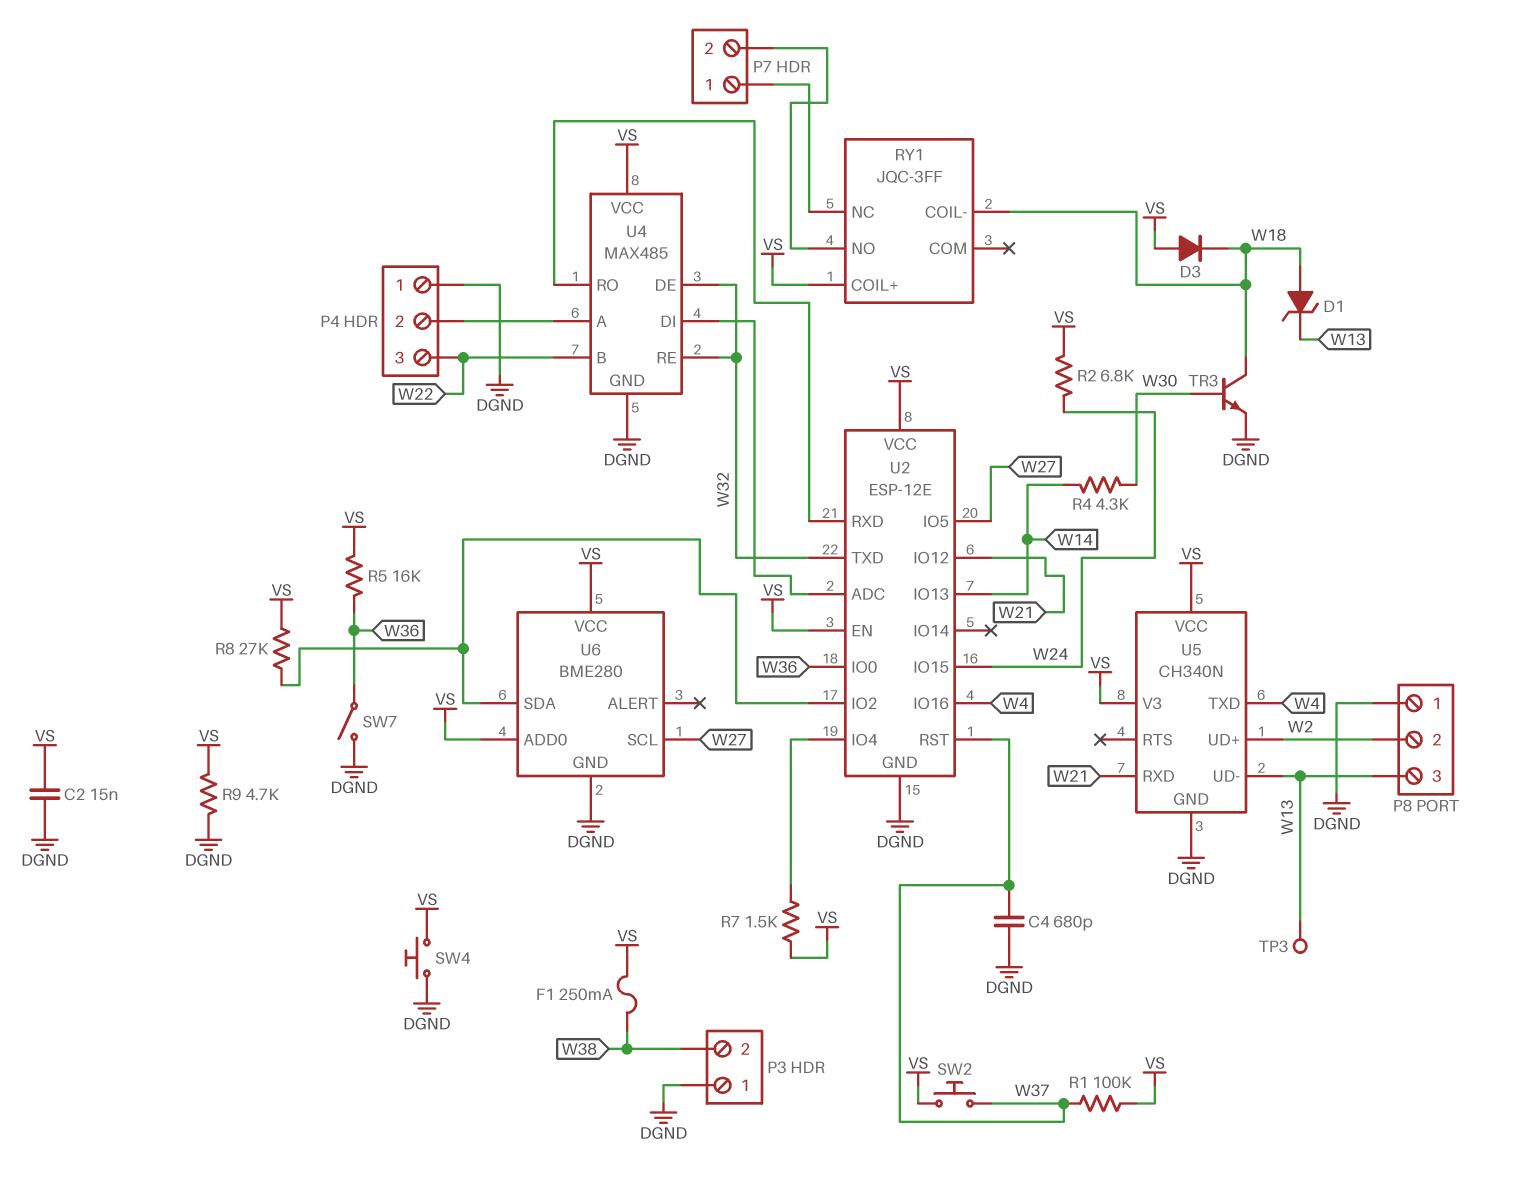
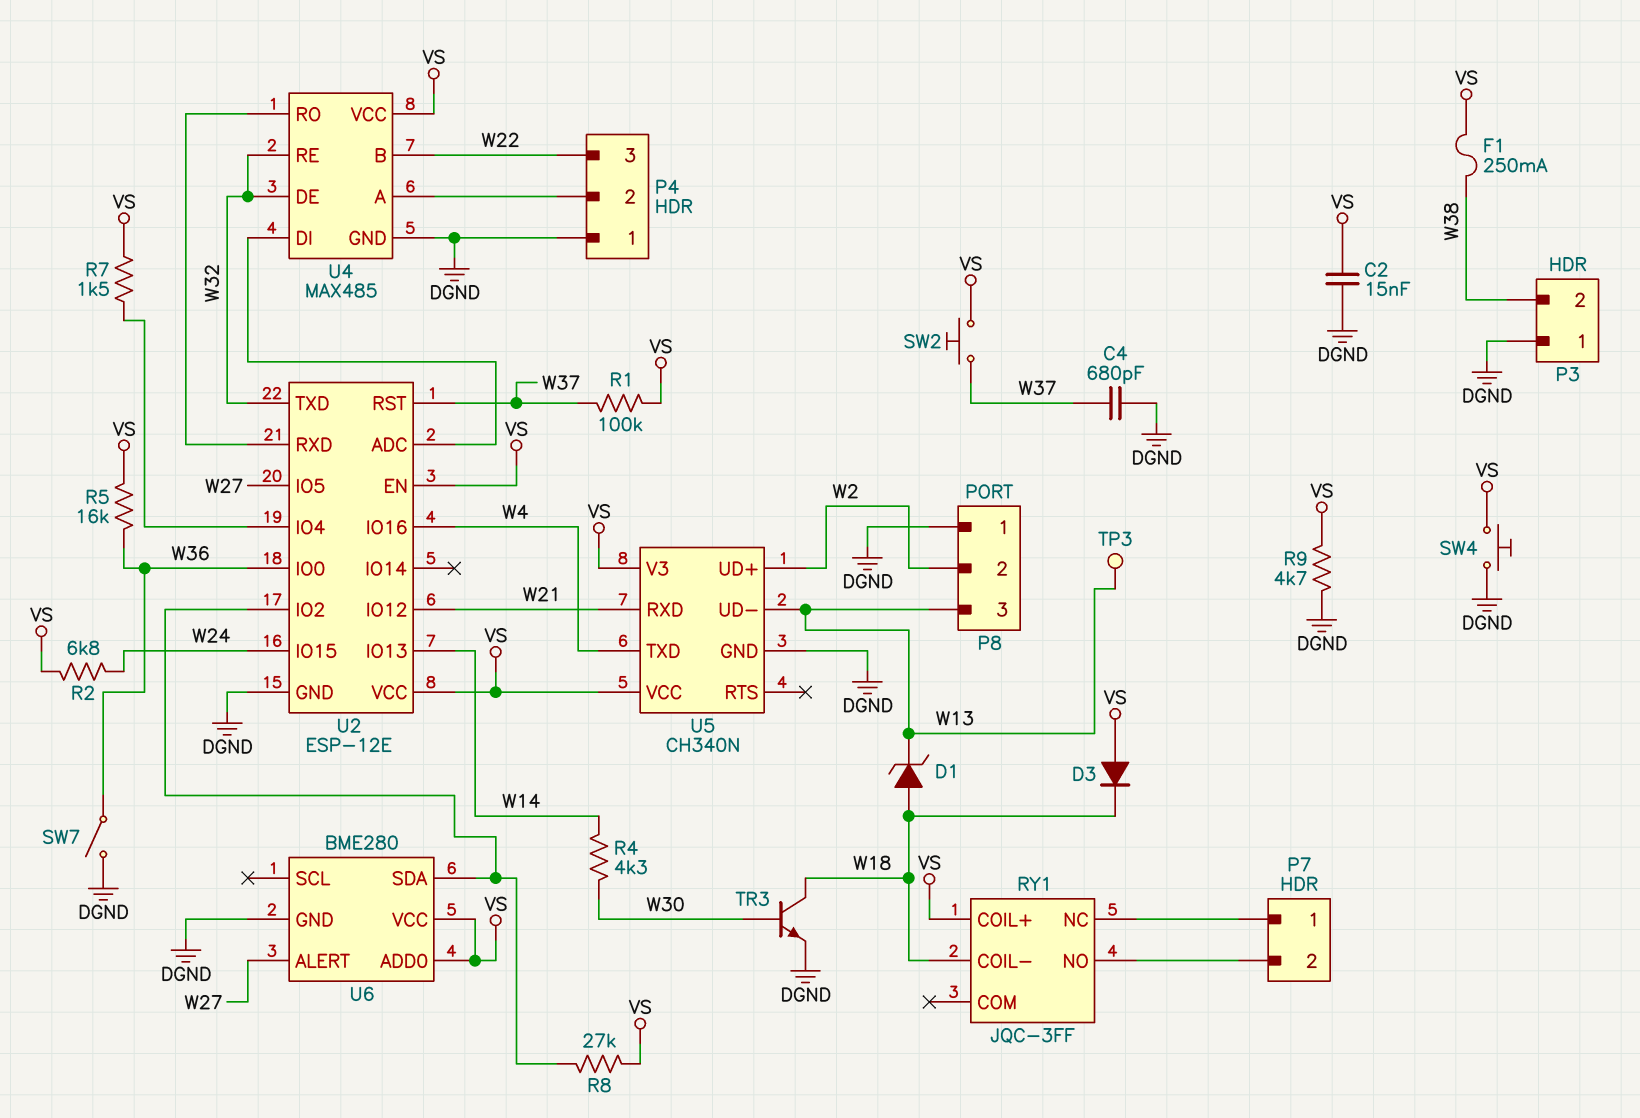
U6 pin ALERT: none -> W27
U6 pin SCL: W27 -> none

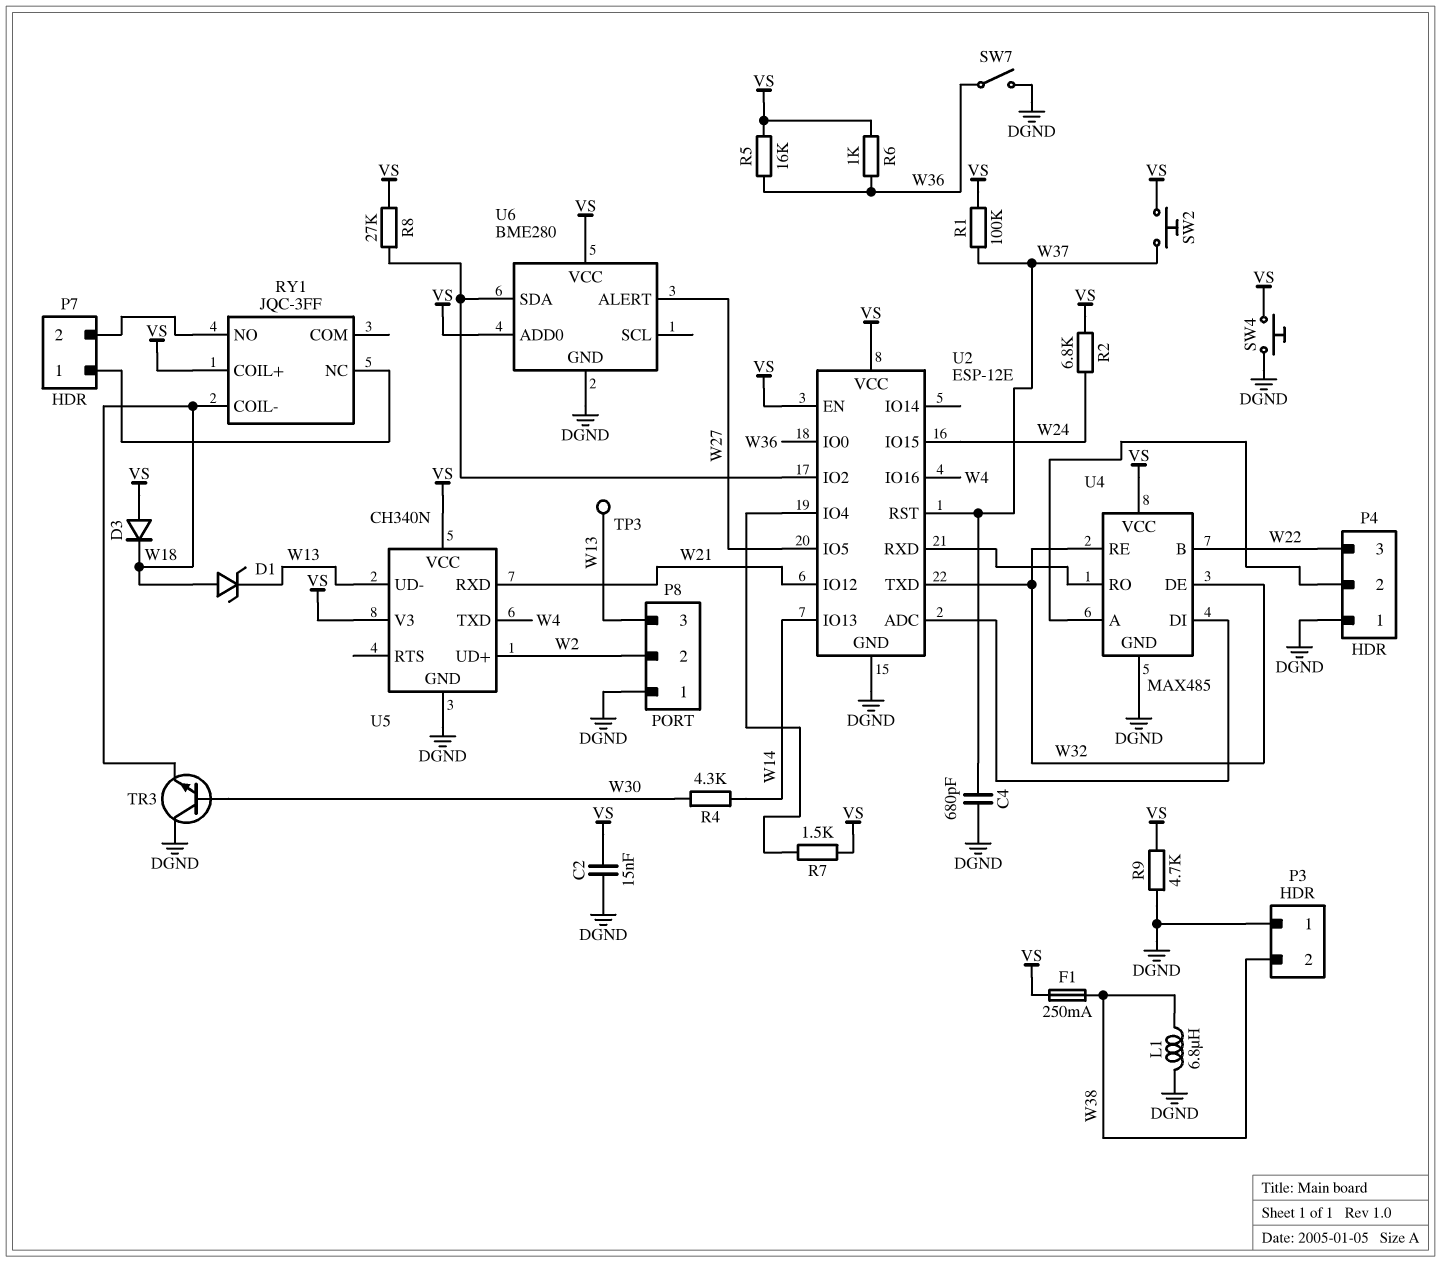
L1: none -> 6.8uH (DGND, W38)
R6: none -> 1k (VS, W36)
TR3: NPN (B W30, C W18, E DGND) -> NPN (B W30, C DGND, E W18)

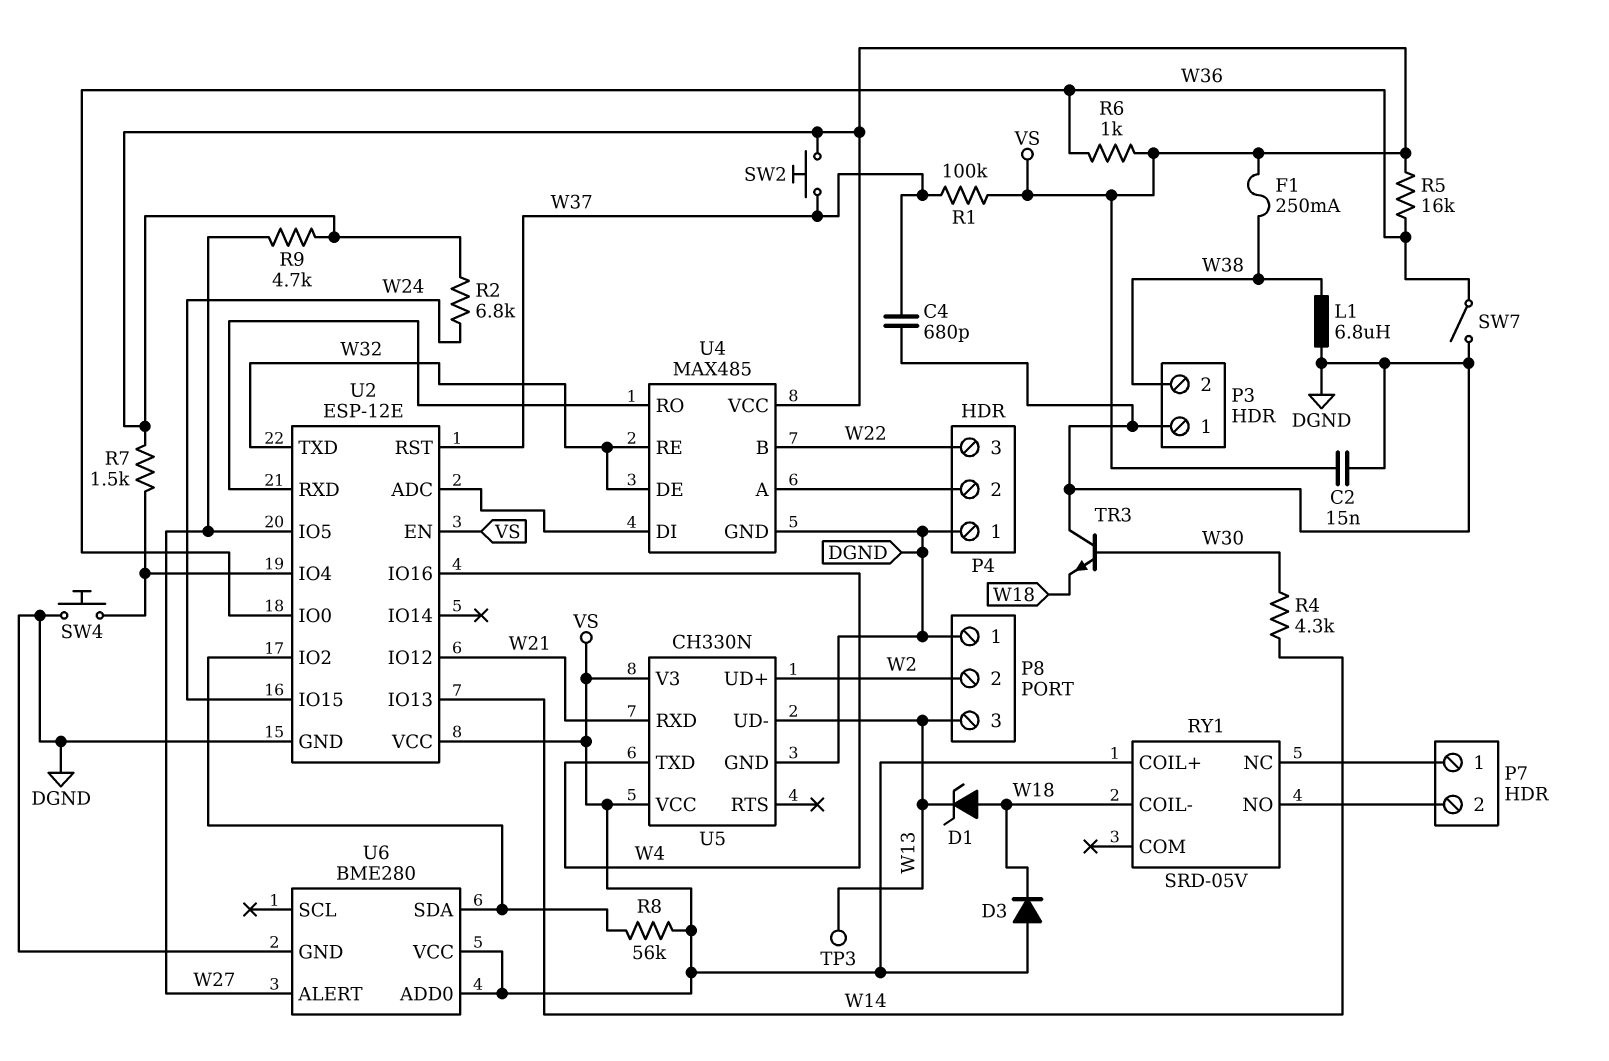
R8: 27k (U2/IO2, VS) -> 56k (U2/IO2, VS)
R9: 4.7k (DGND, VS) -> 4.7k (VS, W27)
RY1: JQC-3FF -> SRD-05V
SW4: button (DGND, VS) -> button (DGND, U2/IO4)
U5: CH340N -> CH330N

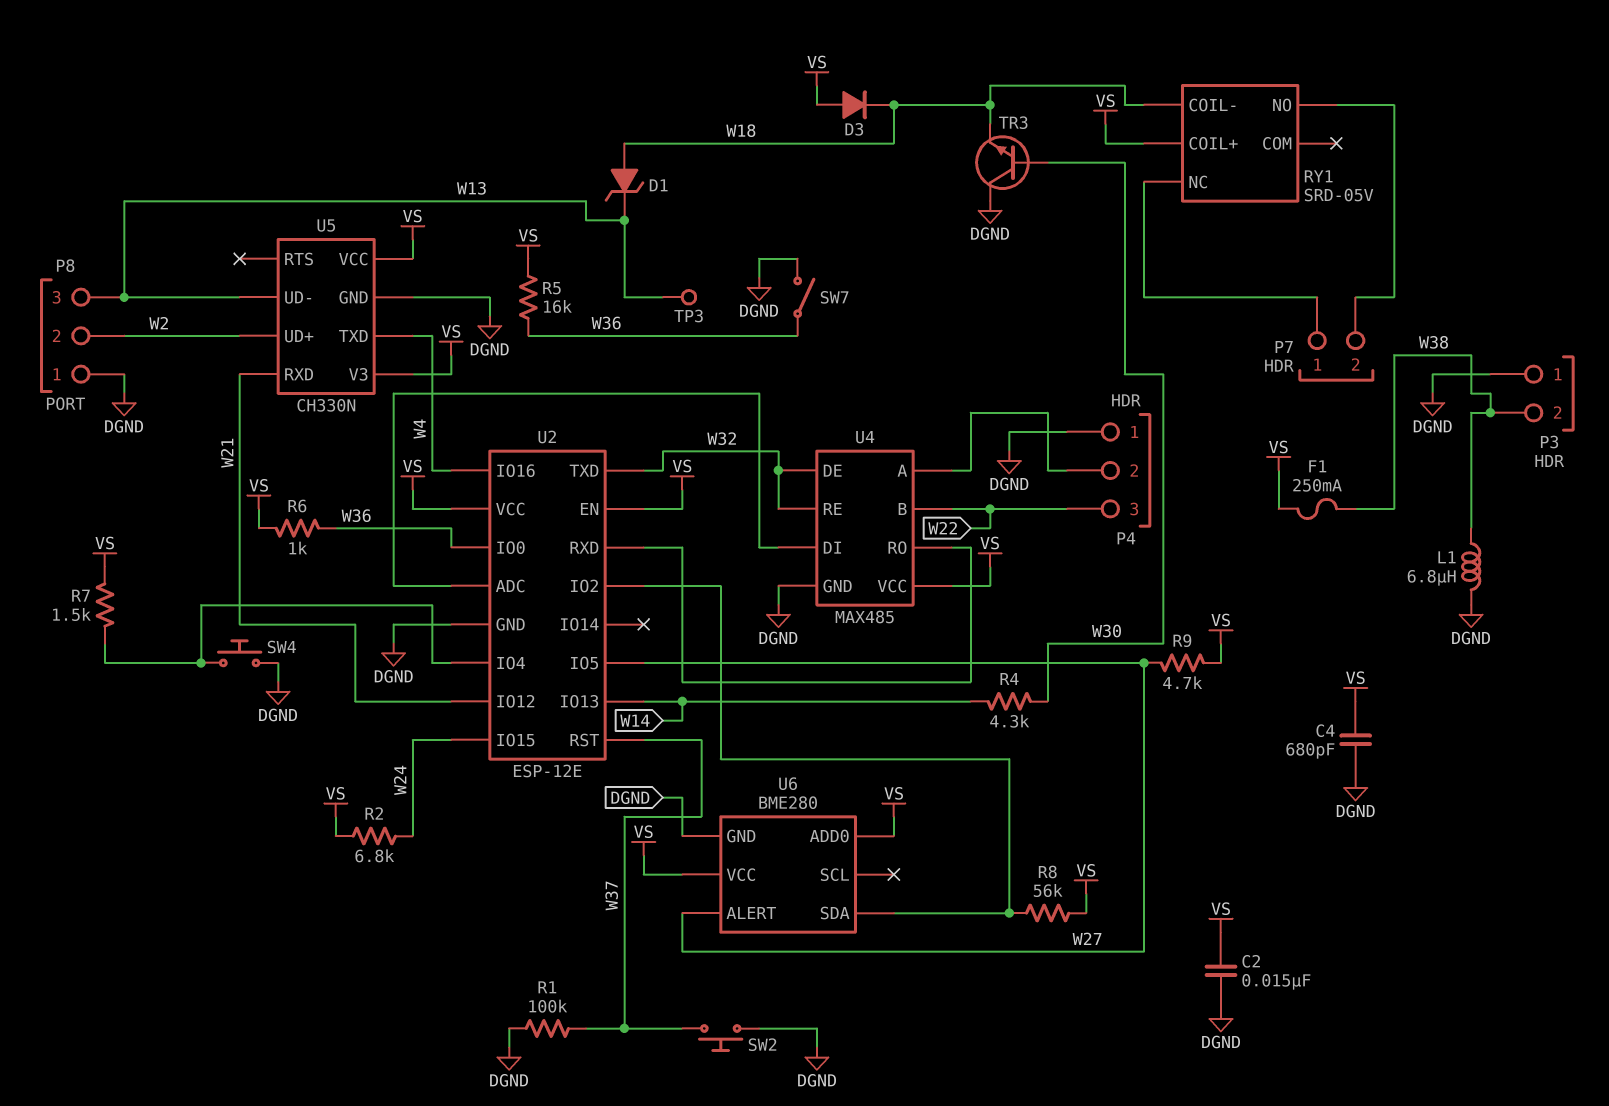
C4: 680pF (DGND, W37) -> 680pF (DGND, VS)
R1: 100k (VS, W37) -> 100k (DGND, W37)
SW2: button (VS, W37) -> button (DGND, W37)

